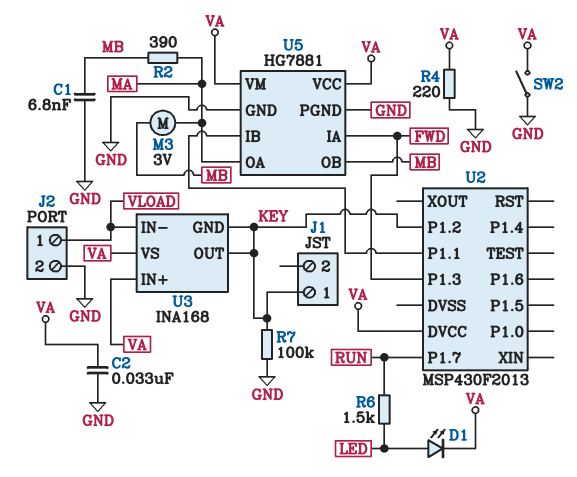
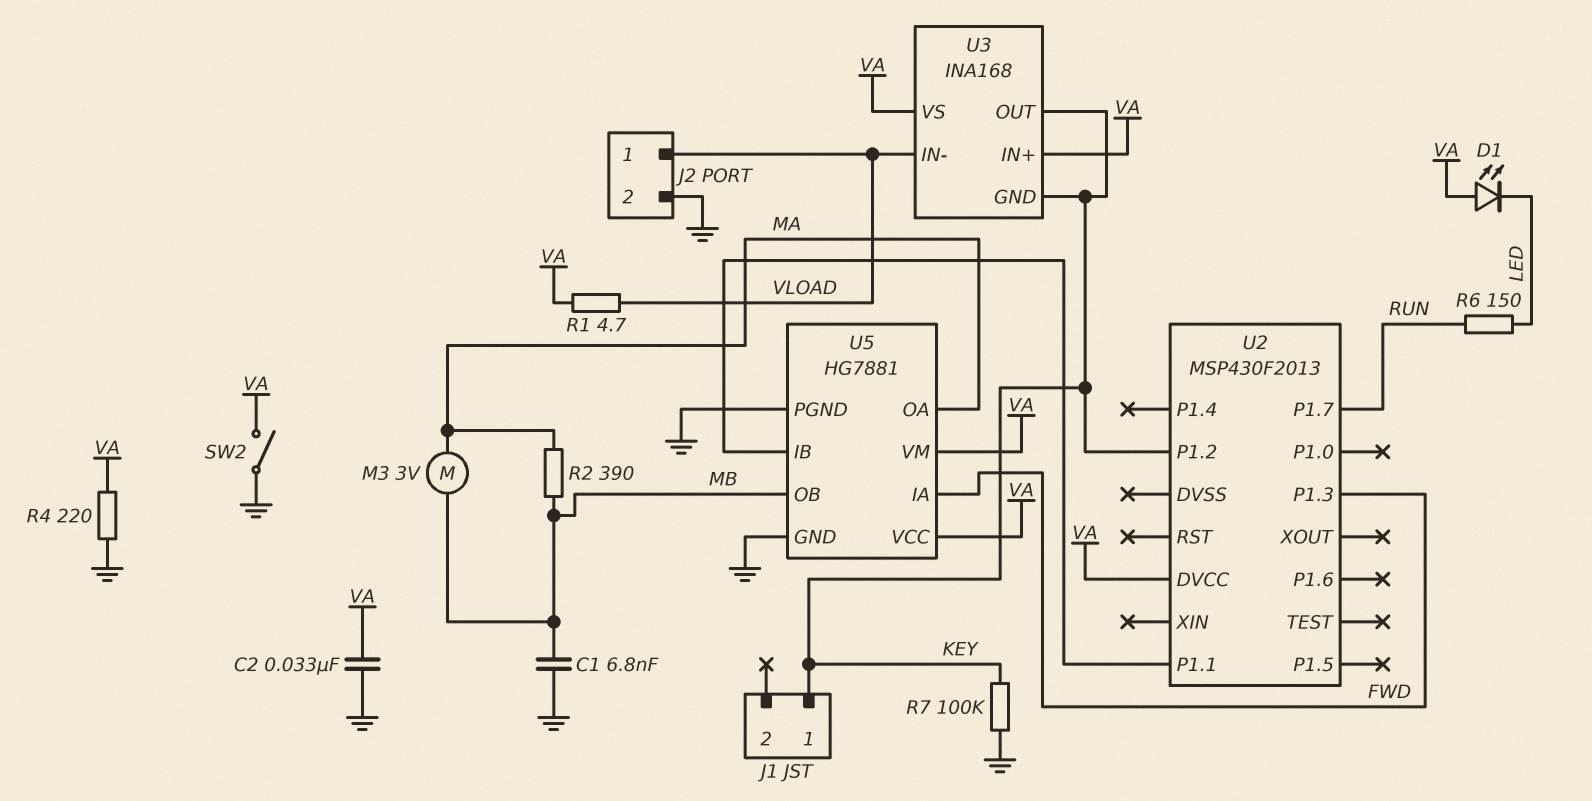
D1: LED (A LED, K VA) -> LED (A VA, K LED)
R1: none -> 4.7 (VA, VLOAD)
R6: 1.5k (LED, RUN) -> 150 (LED, RUN)

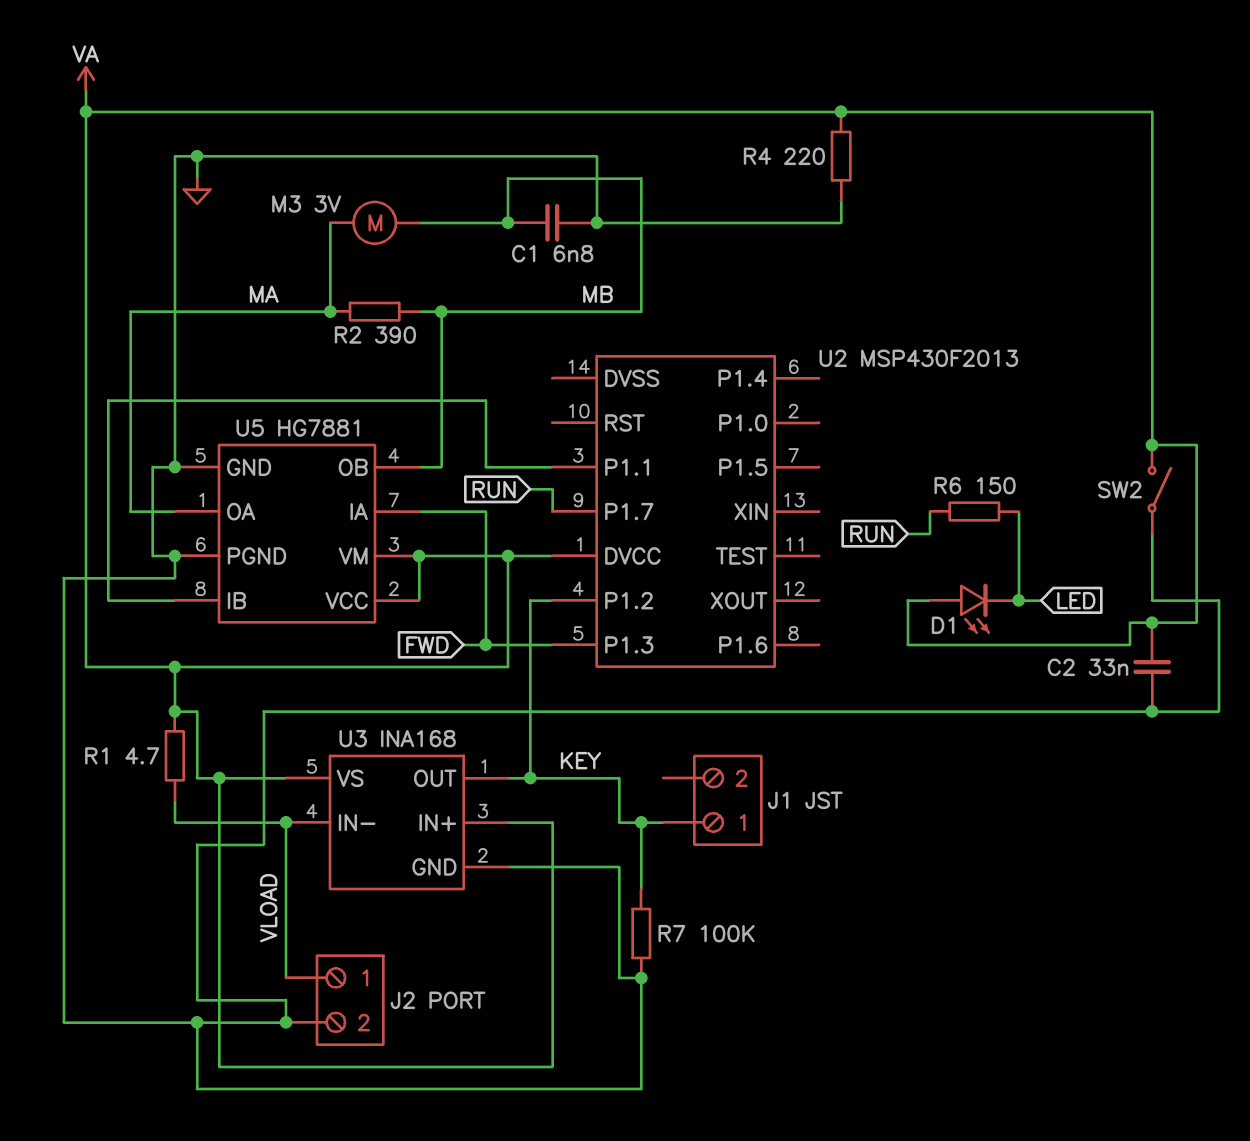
U3 pin GND: KEY -> GND

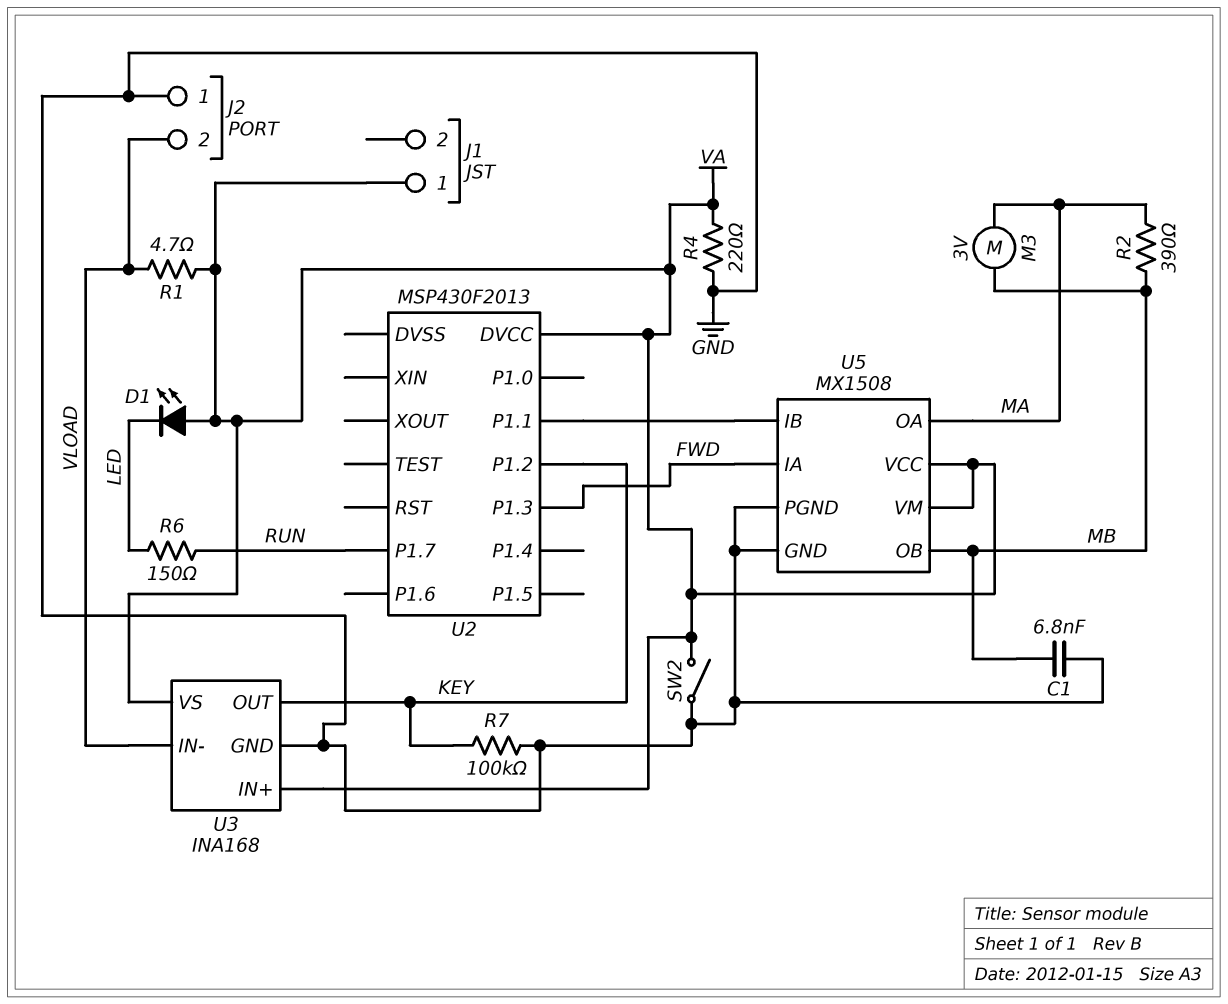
C2: 33nF (GND, VA) -> none
J1 pin 1: KEY -> VA
J2 pin 1: VLOAD -> GND
J2 pin 2: GND -> VLOAD
U5: HG7881 -> MX1508

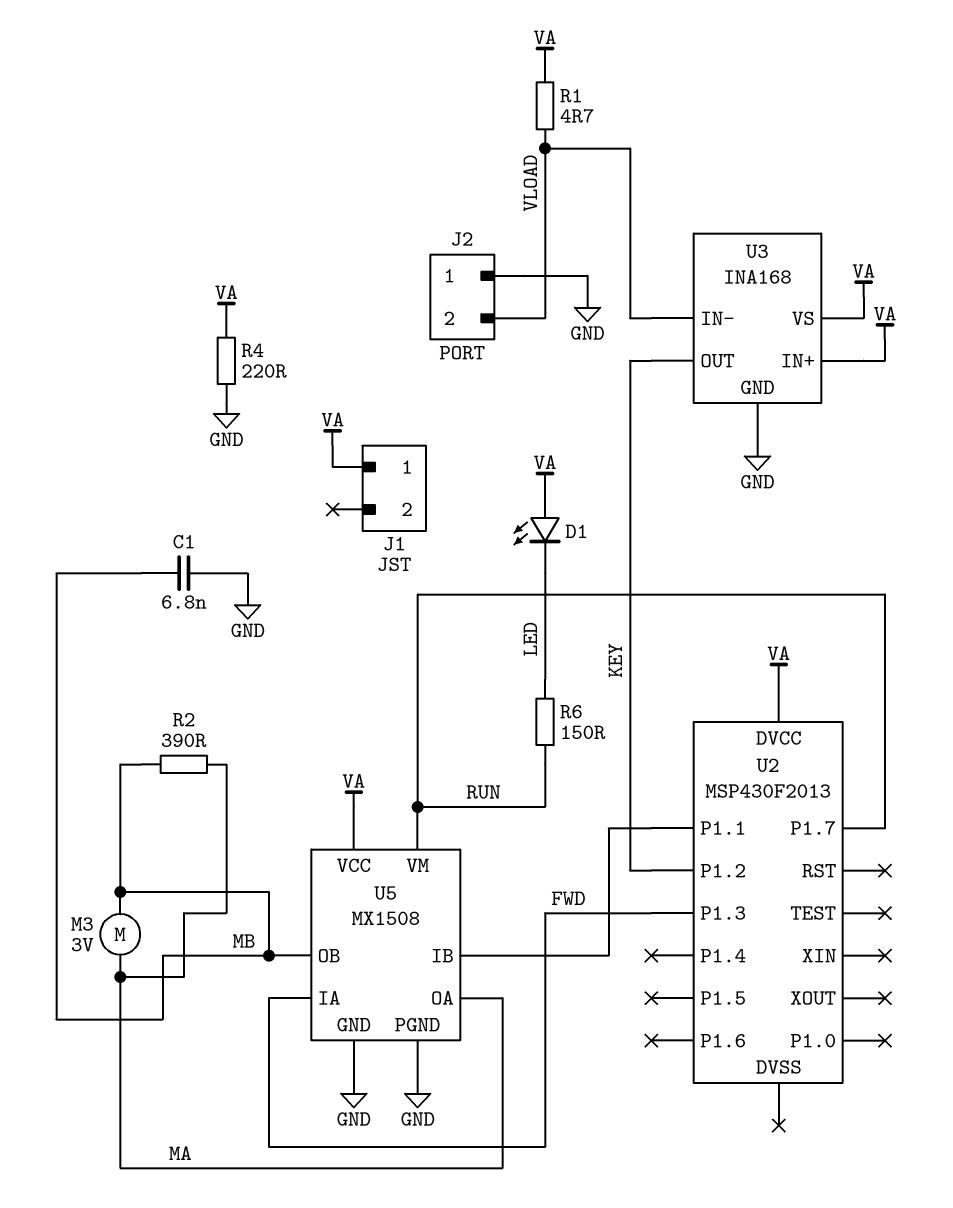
R7: 100k (GND, KEY) -> none
SW2: switch (GND, VA) -> none
U5 pin VM: VA -> RUN

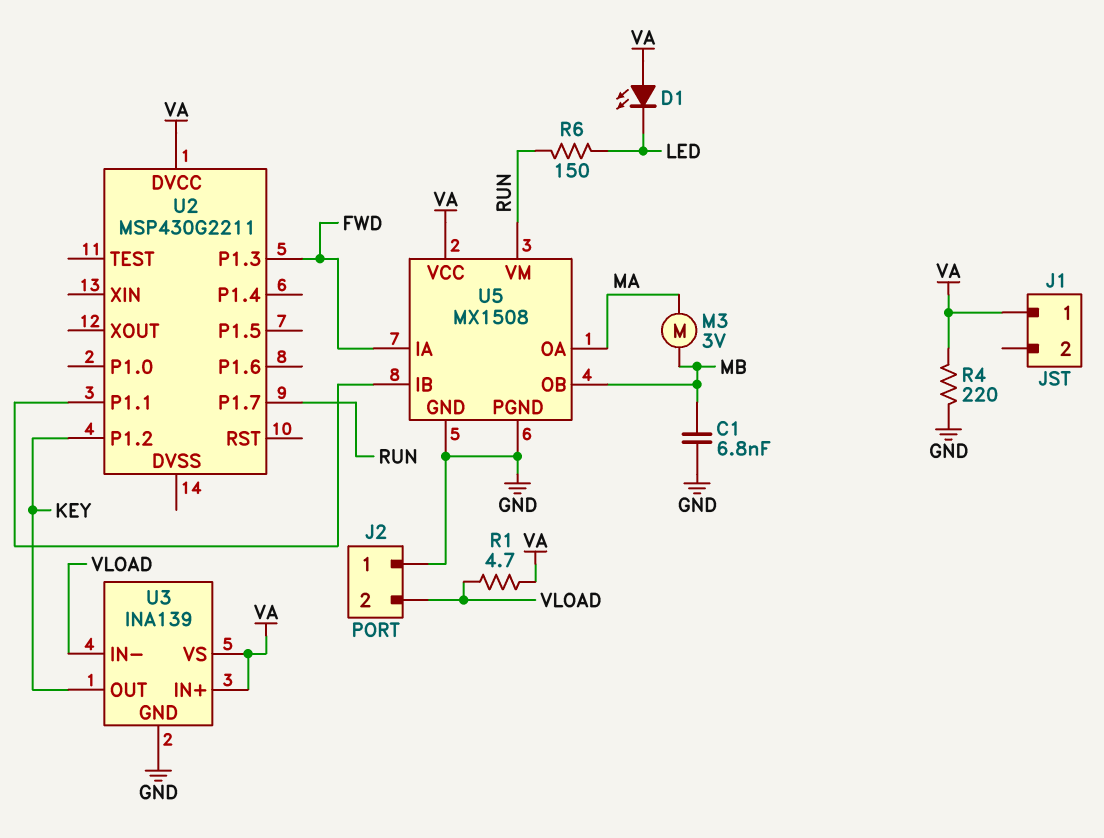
R2: 390 (MA, MB) -> none
U2: MSP430F2013 -> MSP430G2211
U3: INA168 -> INA139

